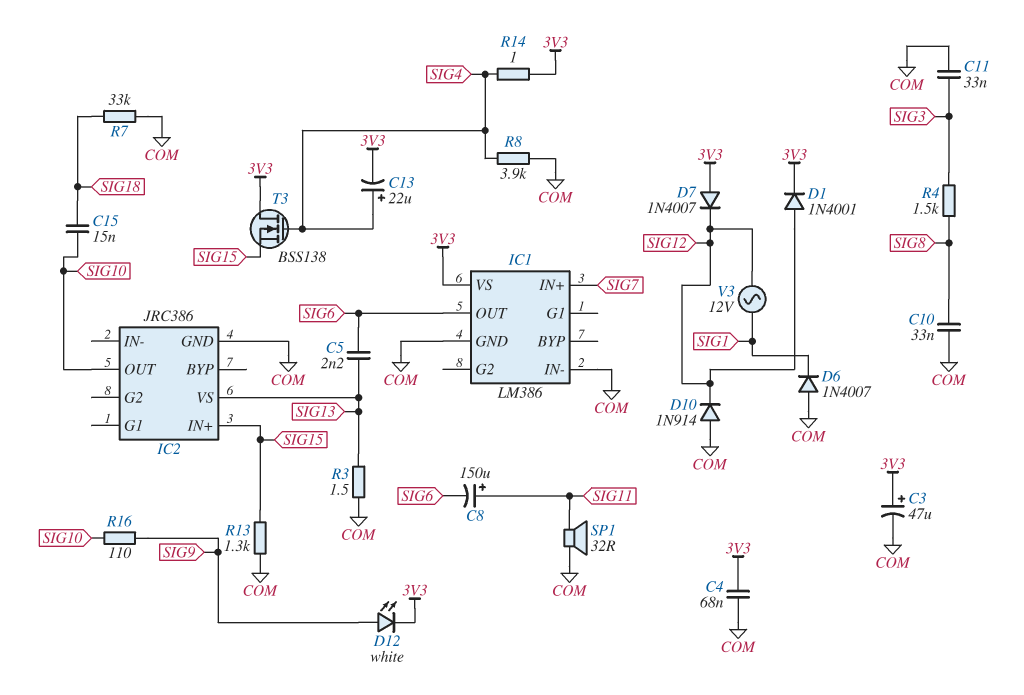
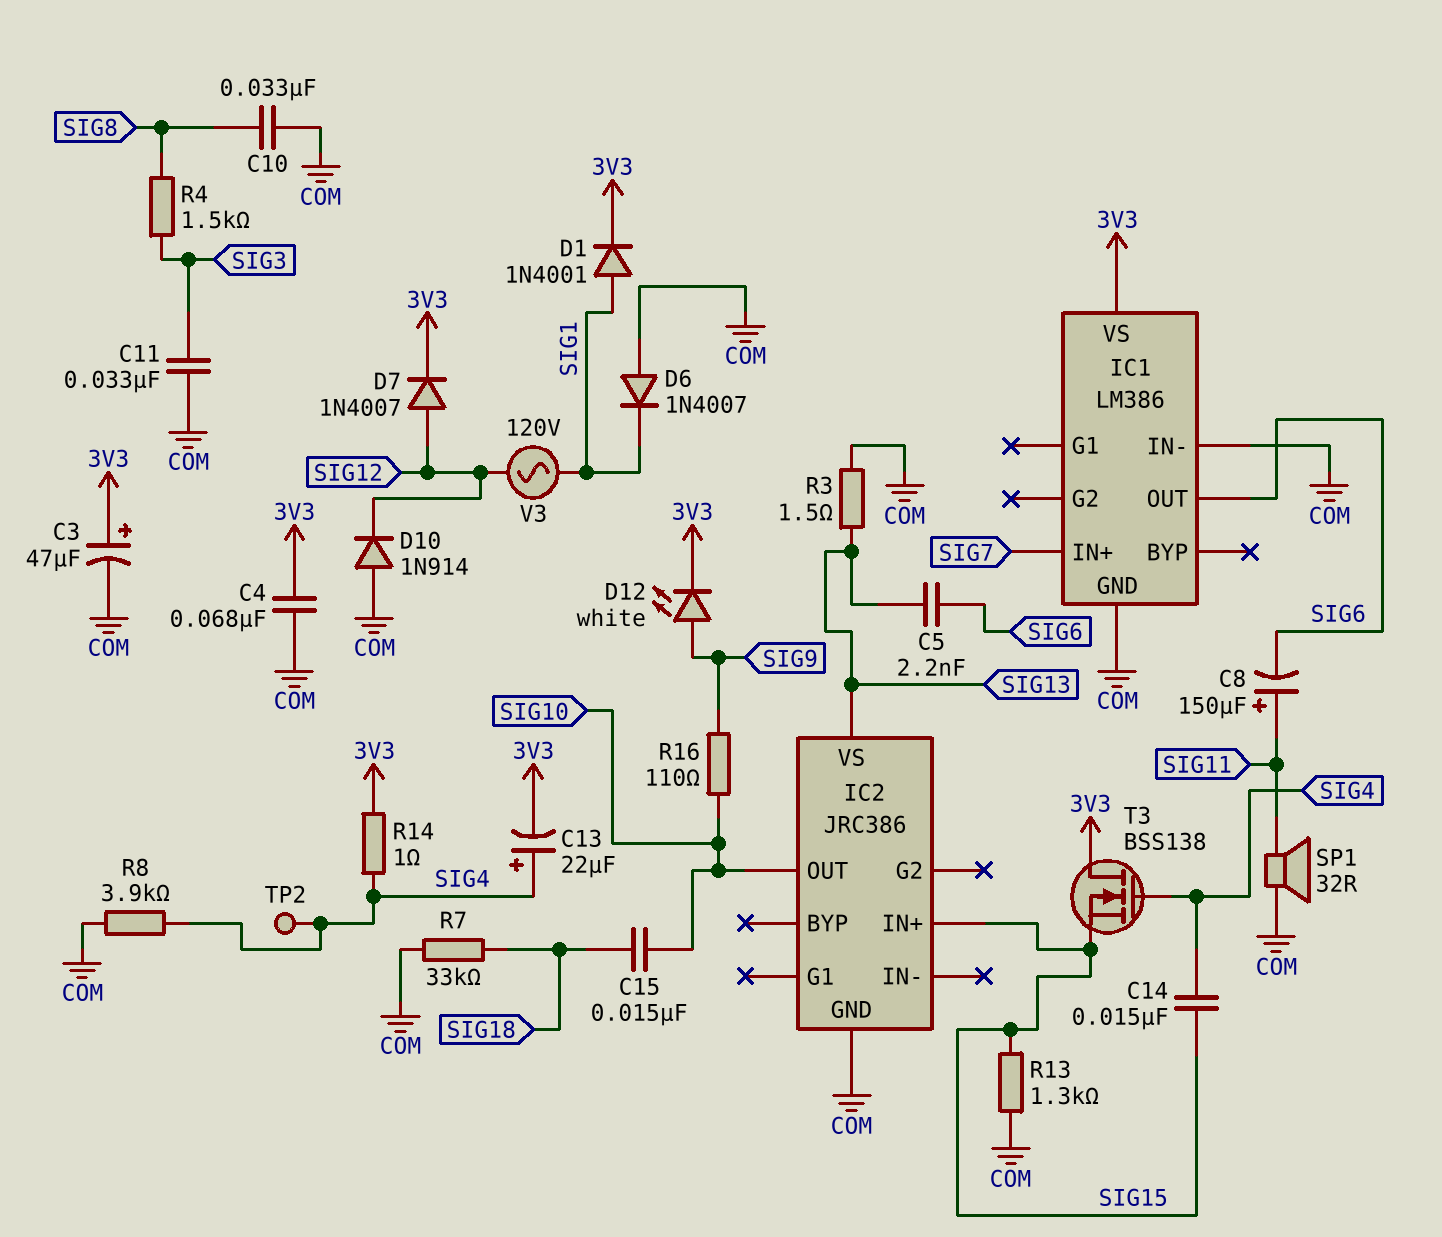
C14: none -> 15nF (SIG4, SIG15)
D1: diode 1N4001 (A SIG12, K 3V3) -> diode 1N4001 (A SIG1, K 3V3)
D7: diode 1N4007 (A 3V3, K SIG12) -> diode 1N4007 (A SIG12, K 3V3)
TP2: none -> test point (SIG4)
V3: AC 12V (SIG1, SIG12) -> AC 120V (SIG1, SIG12)

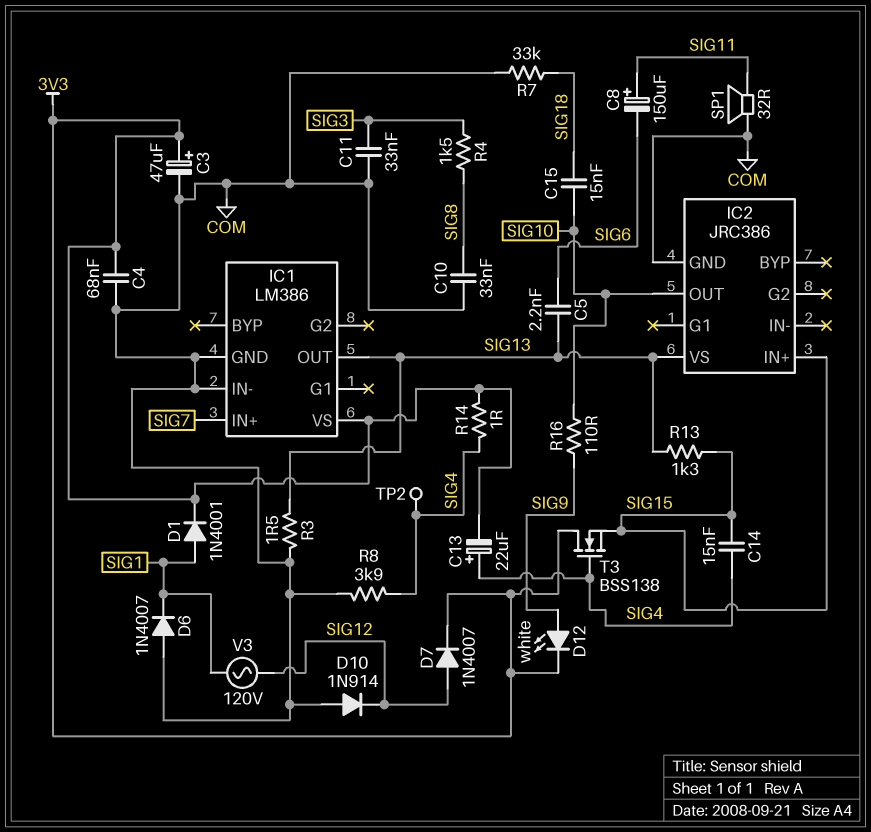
IC1 pin OUT: SIG6 -> SIG13
R13: 1.3k (COM, SIG15) -> 1.3k (SIG13, SIG15)

